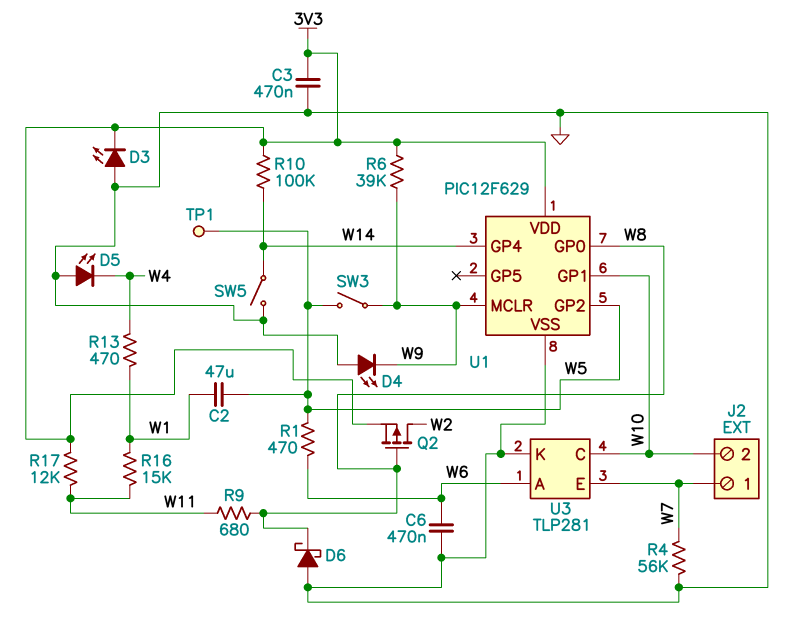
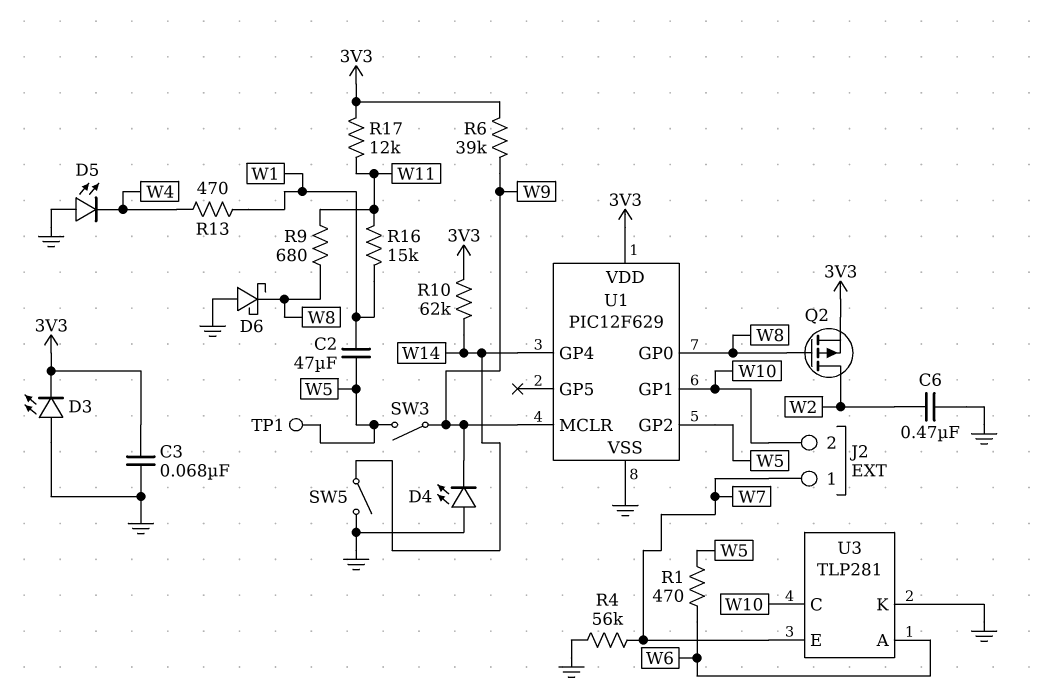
C3: 470nF (3V3, GND) -> 68nF (3V3, GND)
C6: 470nF (GND, W6) -> 470nF (GND, W2)
R10: 100k (3V3, W14) -> 62k (3V3, W14)

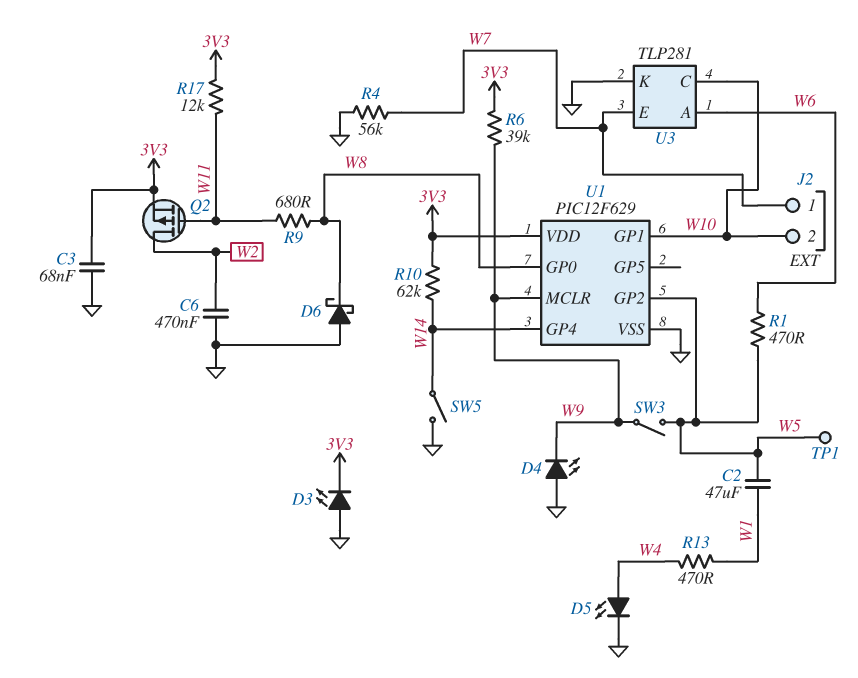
D5: LED (A GND, K W4) -> LED (A W4, K GND)
Q2: PMOS (G W8, D W2, S 3V3) -> PMOS (G W11, D W2, S 3V3)
R16: 15k (W1, W11) -> none

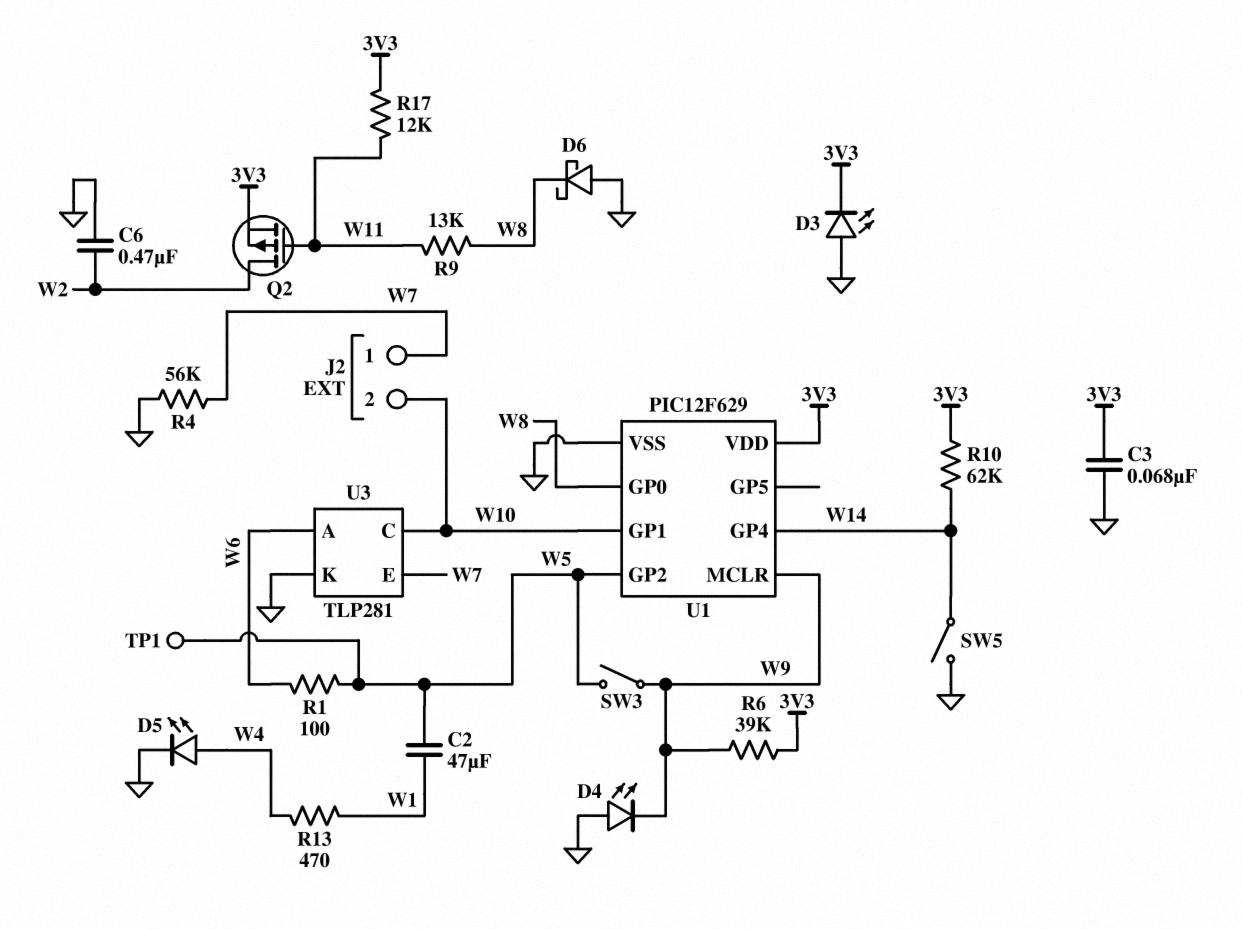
R1: 470 (W5, W6) -> 100 (W5, W6)
R9: 680 (W8, W11) -> 13k (W8, W11)

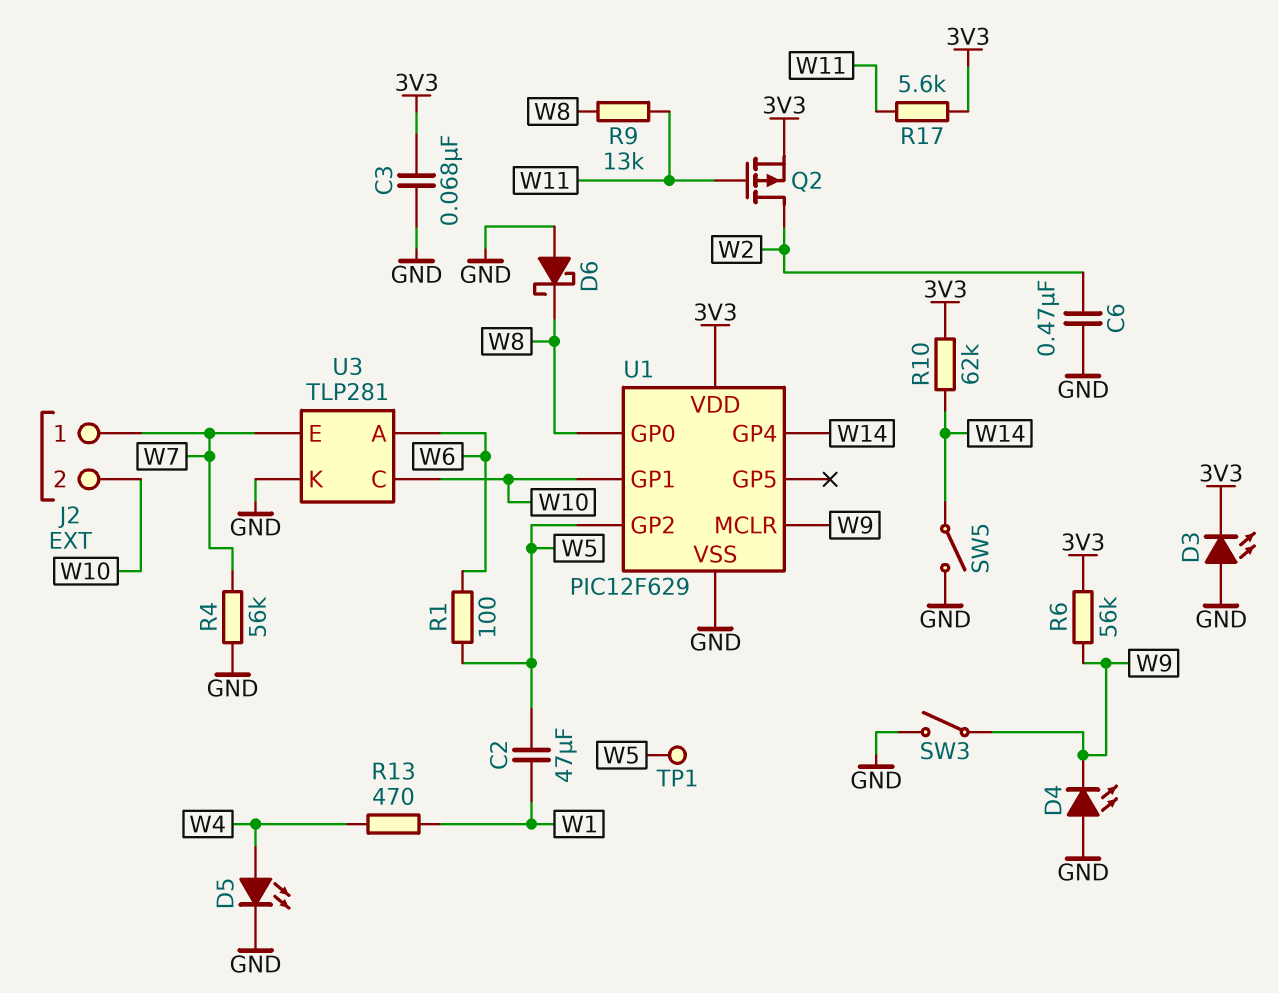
R6: 39k (3V3, W9) -> 56k (3V3, W9)
R17: 12k (3V3, W11) -> 5.6k (3V3, W11)
SW3: switch (W5, W9) -> switch (GND, W9)

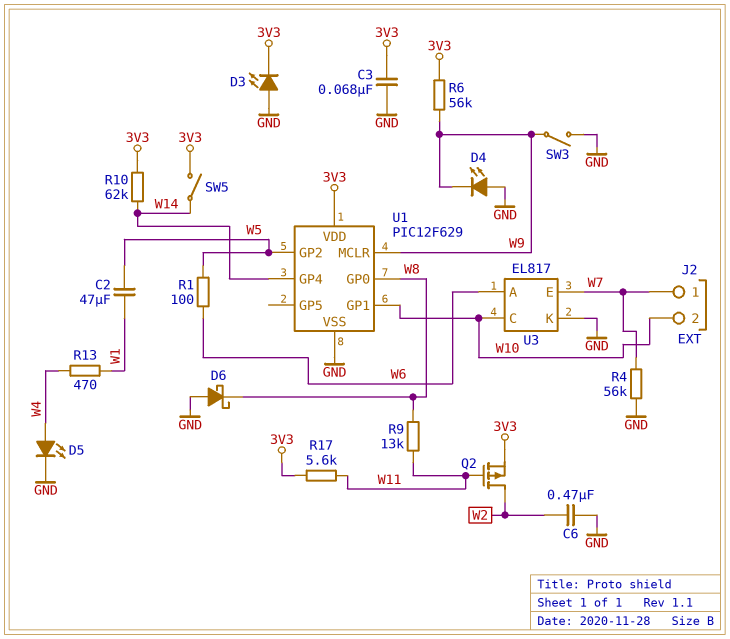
SW5: switch (GND, W14) -> switch (3V3, W14)
TP1: test point (W5) -> none
U3: TLP281 -> EL817

